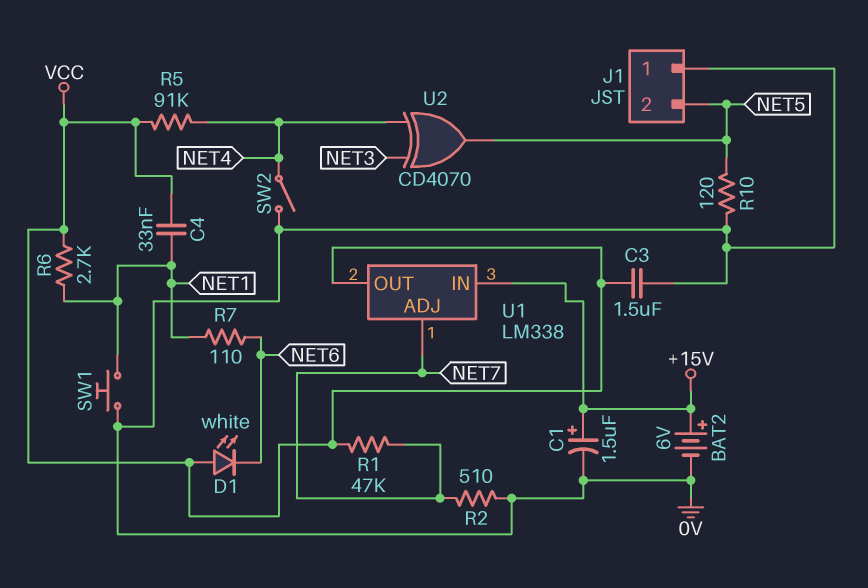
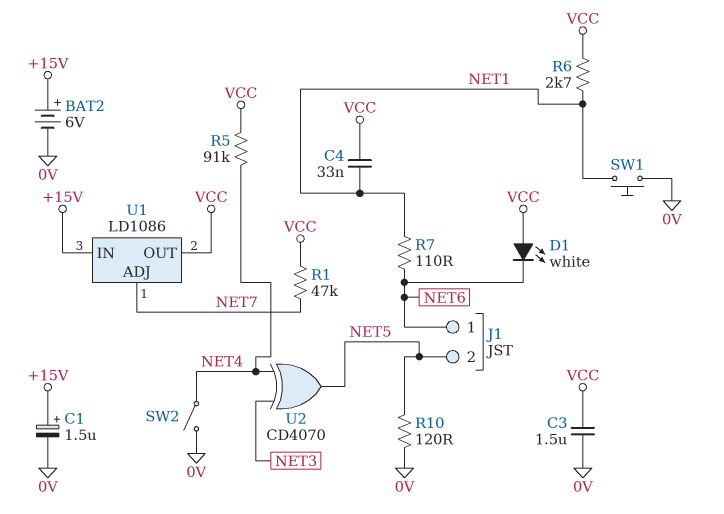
J1 pin 1: 0V -> NET6
R2: 510 (0V, NET7) -> none
U1: LM338 -> LD1086

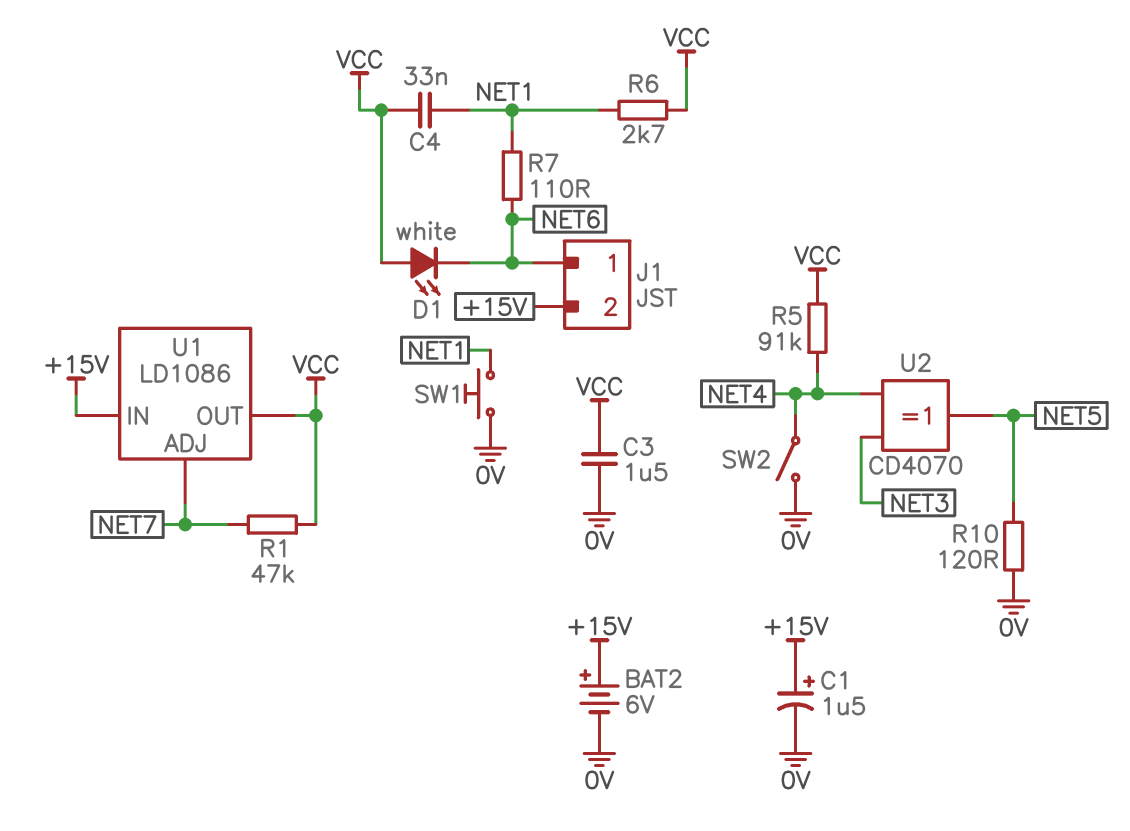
J1 pin 2: NET5 -> +15V

